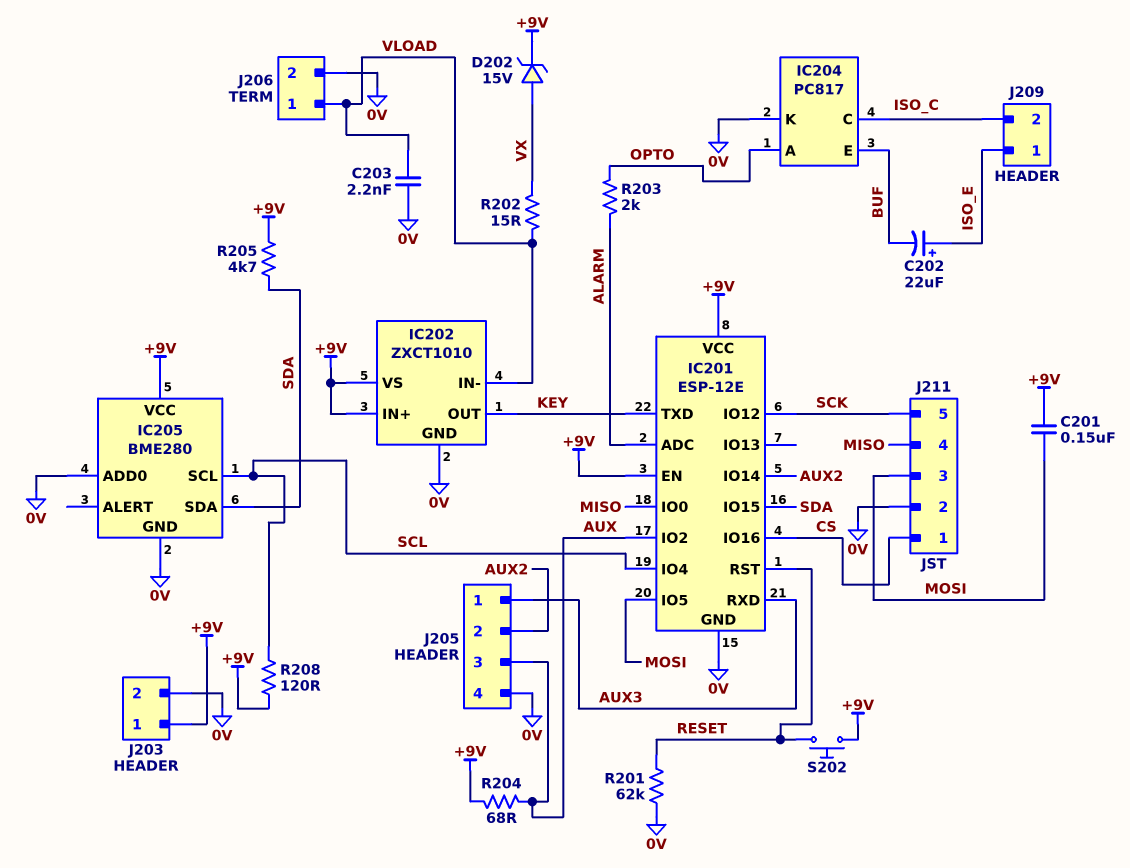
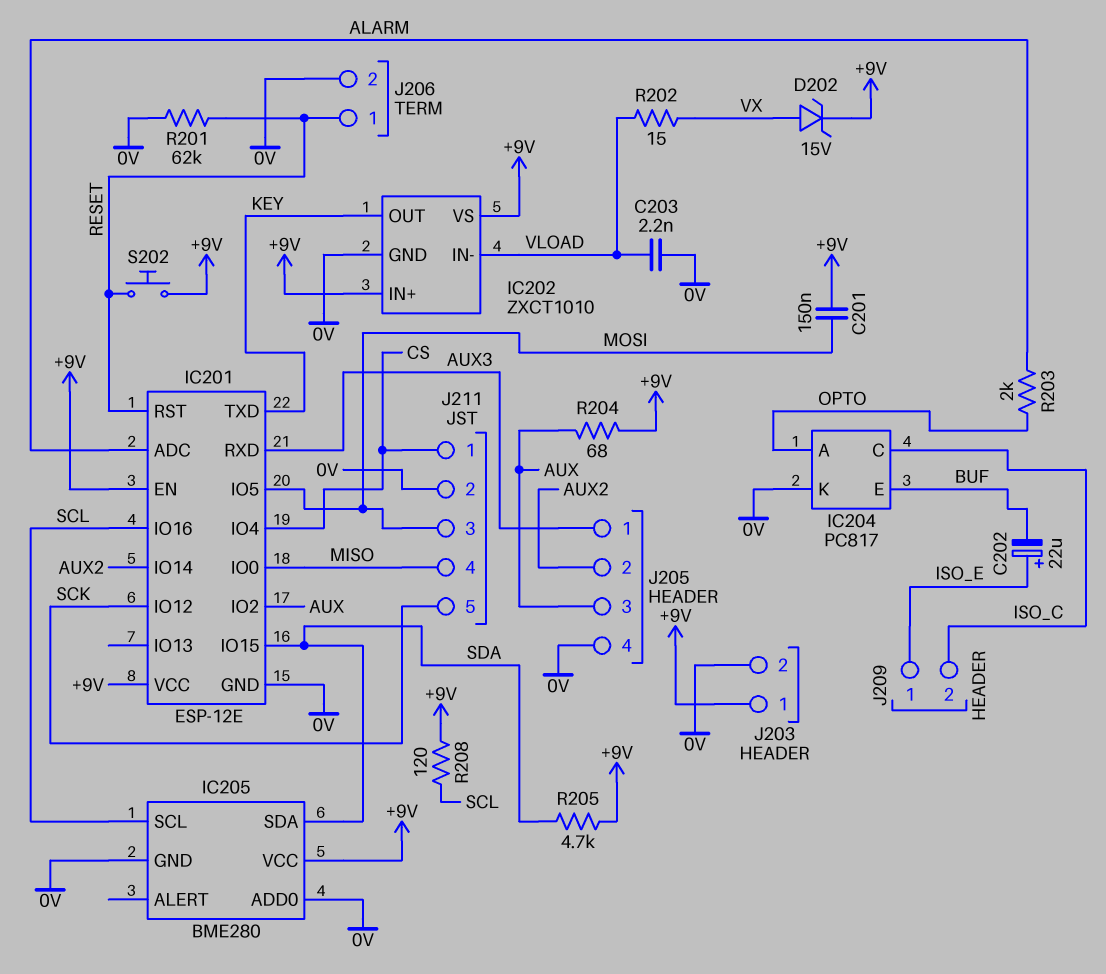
IC201 pin IO4: SCL -> CS
IC201 pin IO16: CS -> SCL
J206 pin 1: VLOAD -> RESET

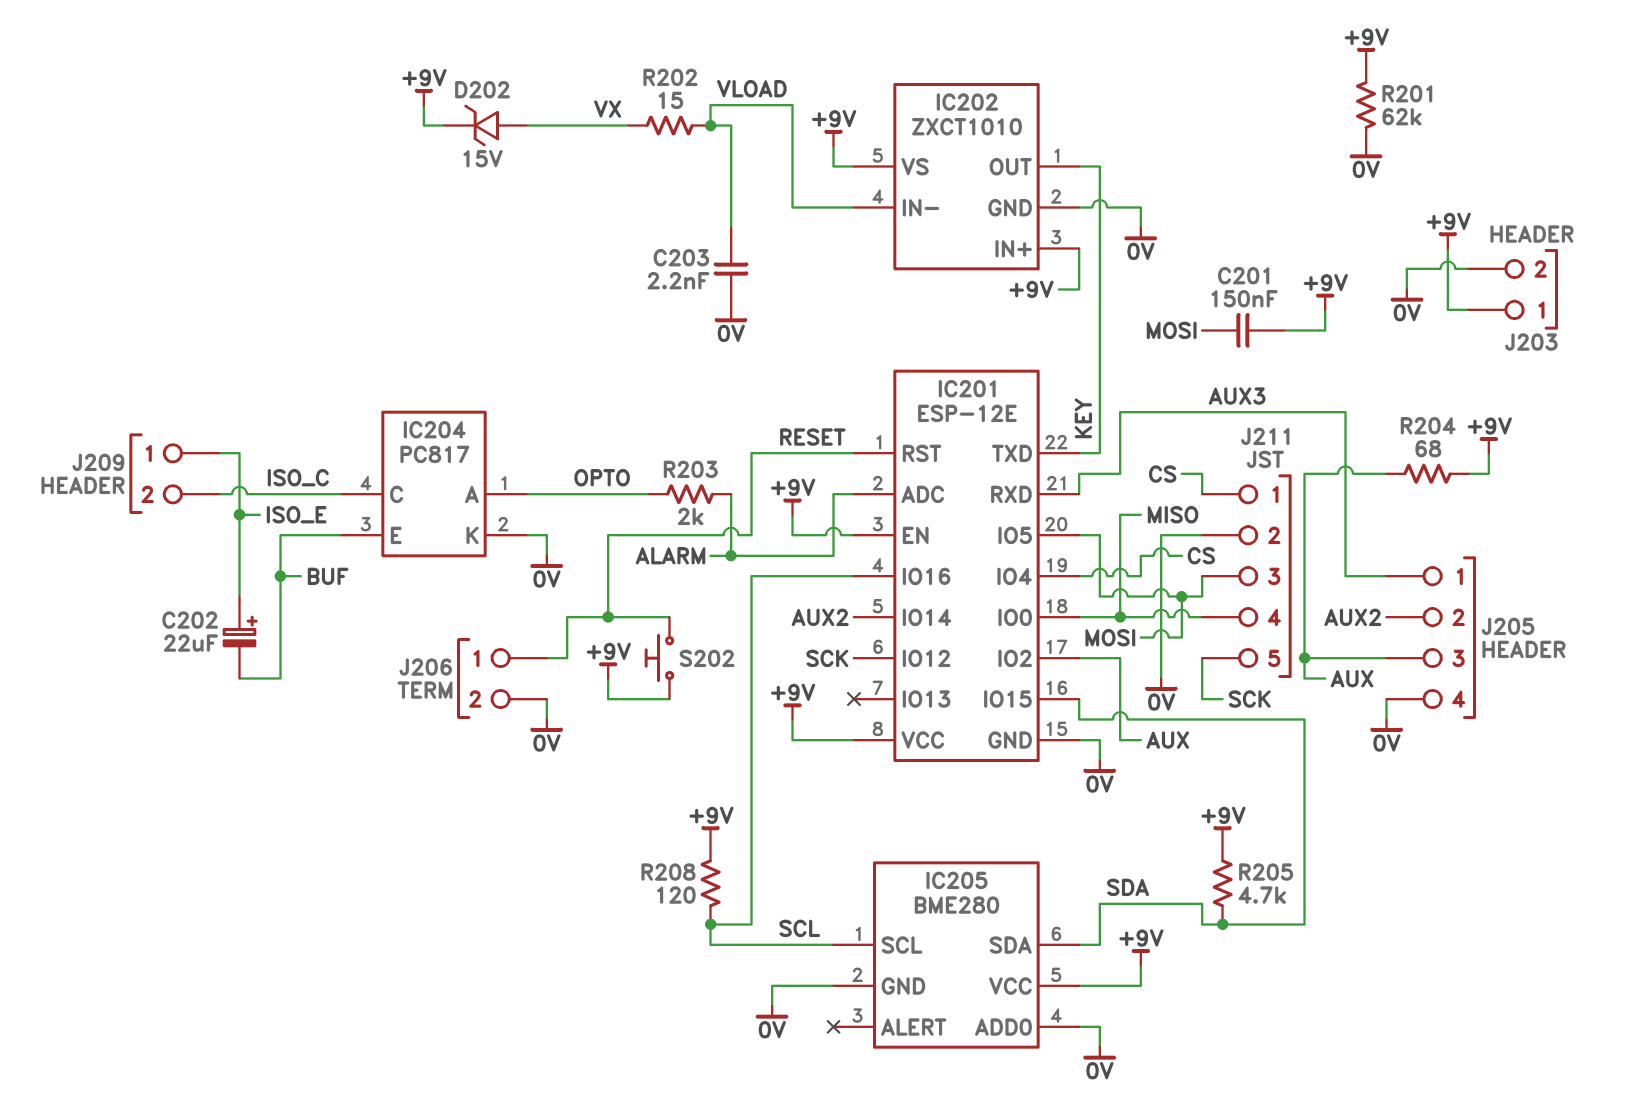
R201: 62k (0V, RESET) -> 62k (+9V, 0V)

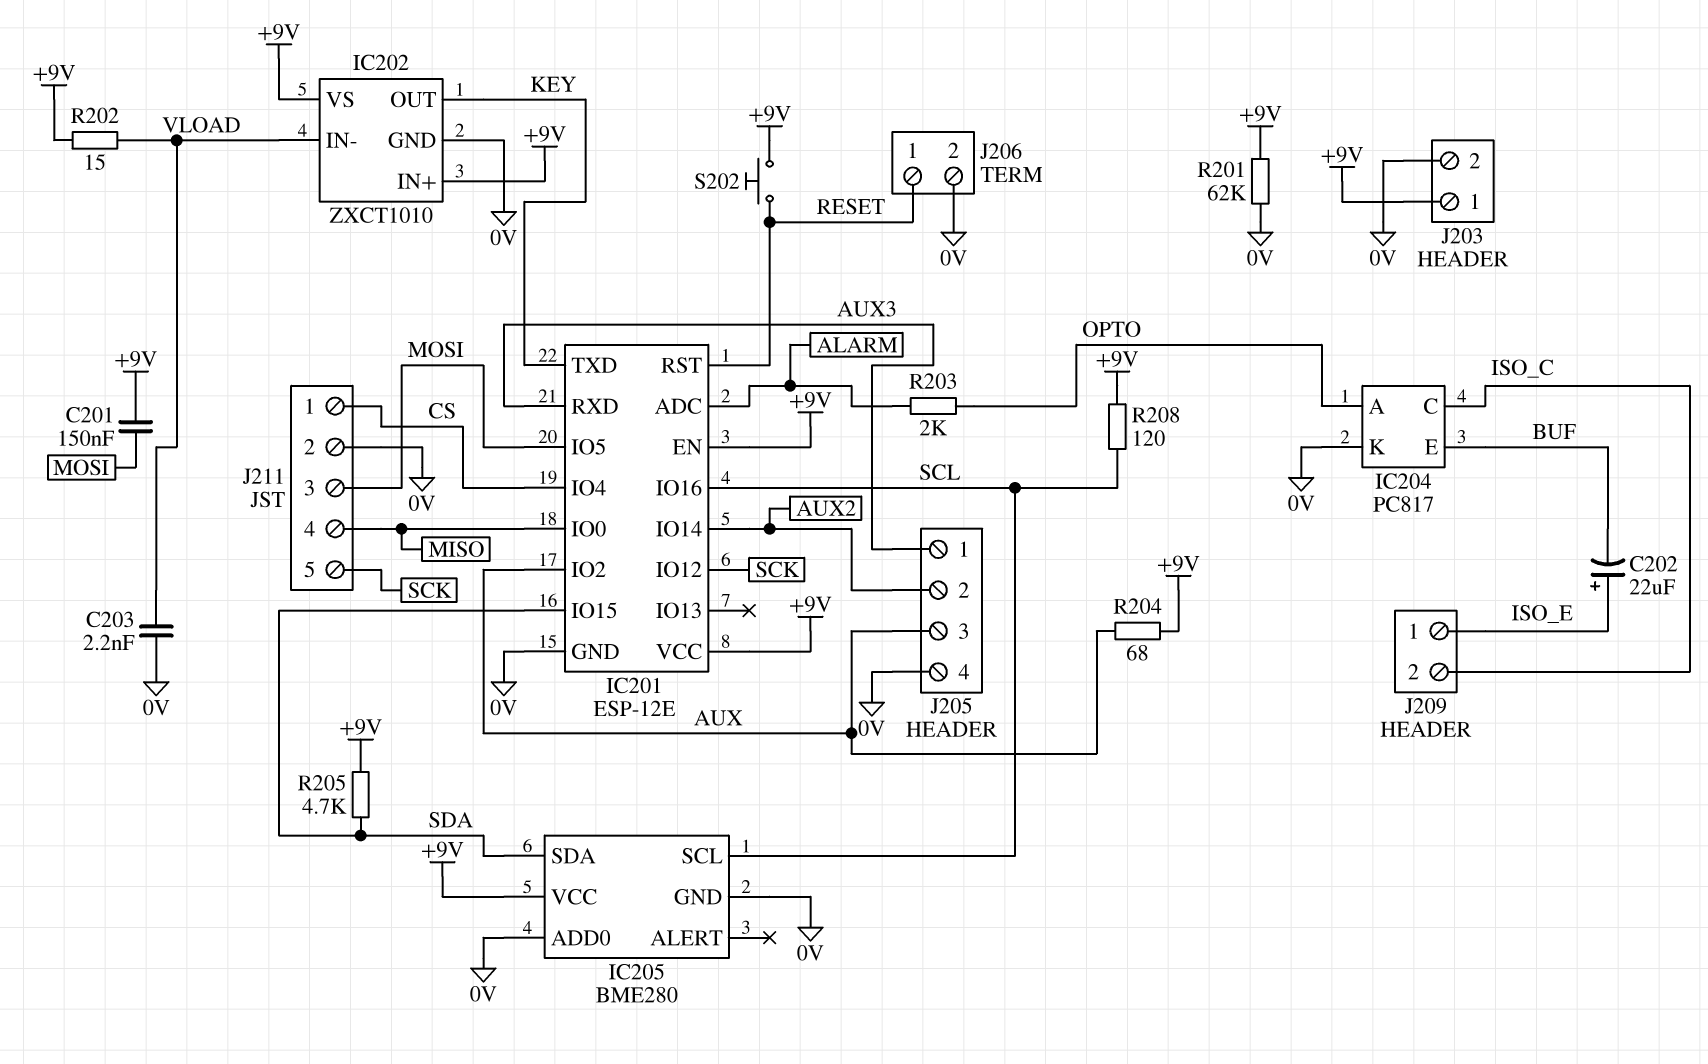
D202: zener 15V (A VX, K +9V) -> none
R202: 15 (VLOAD, VX) -> 15 (+9V, VLOAD)

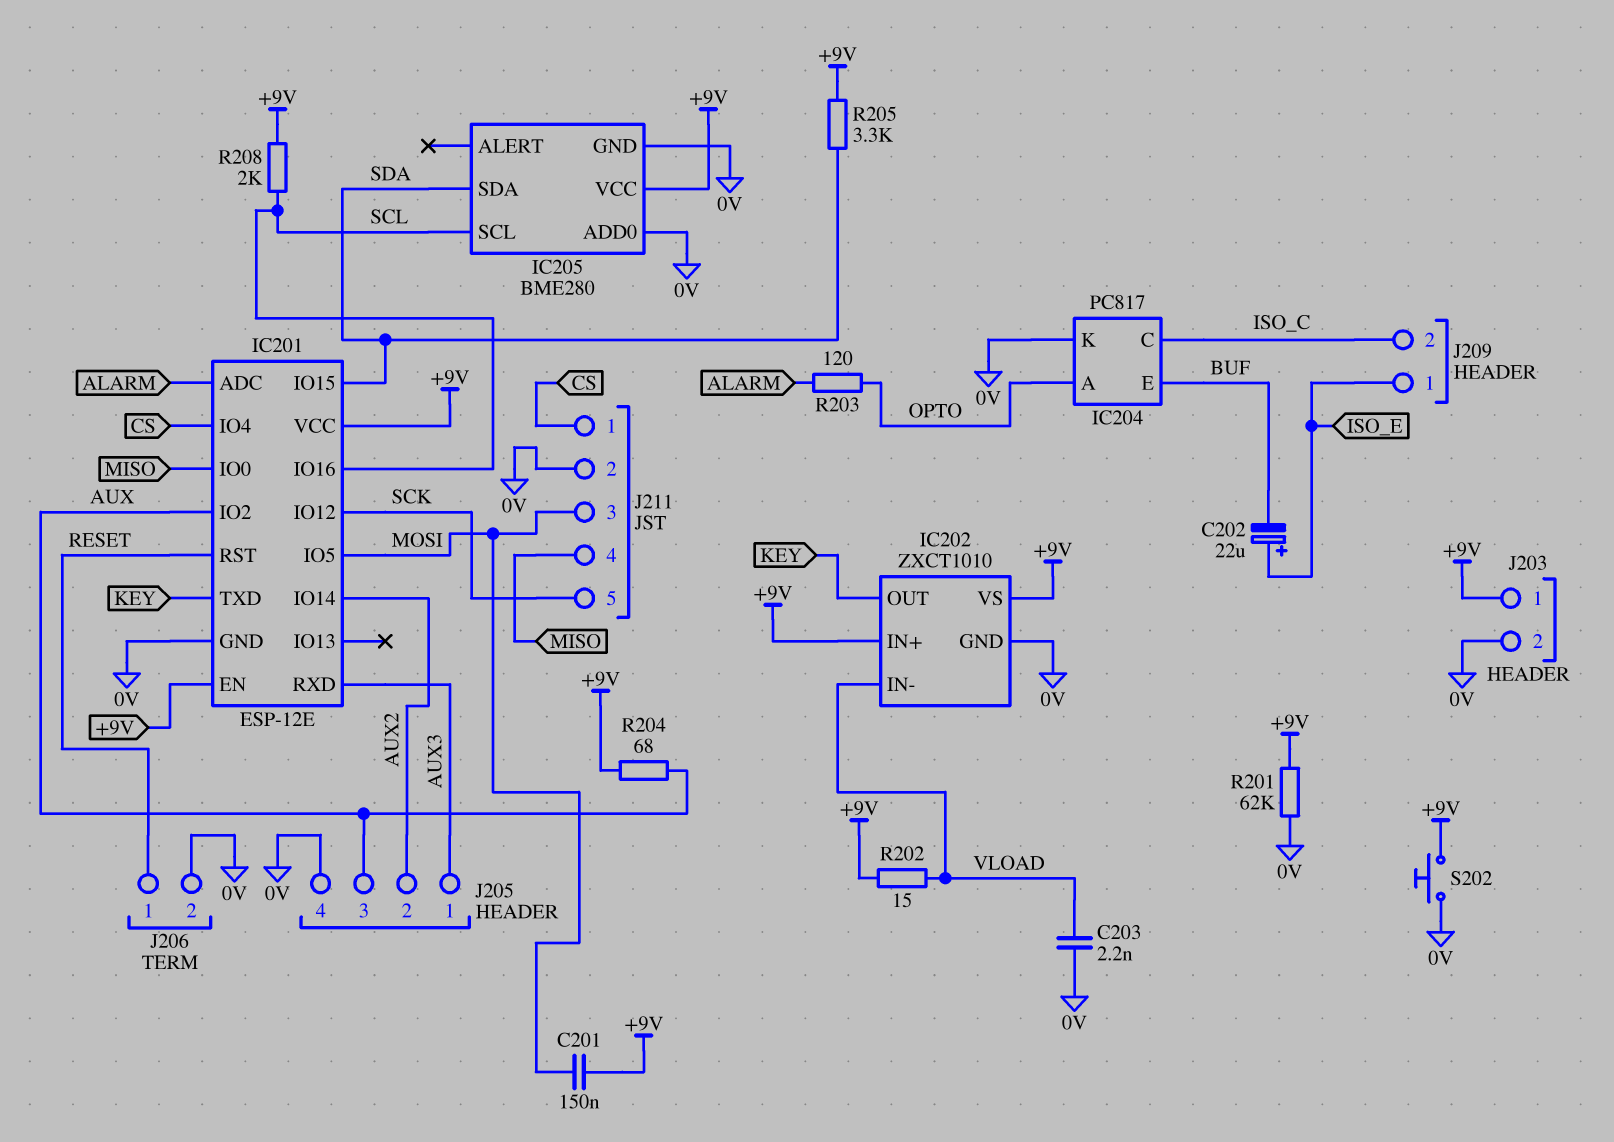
R203: 2k (ALARM, OPTO) -> 120 (ALARM, OPTO)
R205: 4.7k (+9V, SDA) -> 3.3k (+9V, SDA)
R208: 120 (+9V, SCL) -> 2k (+9V, SCL)
S202: button (+9V, RESET) -> button (+9V, 0V)

